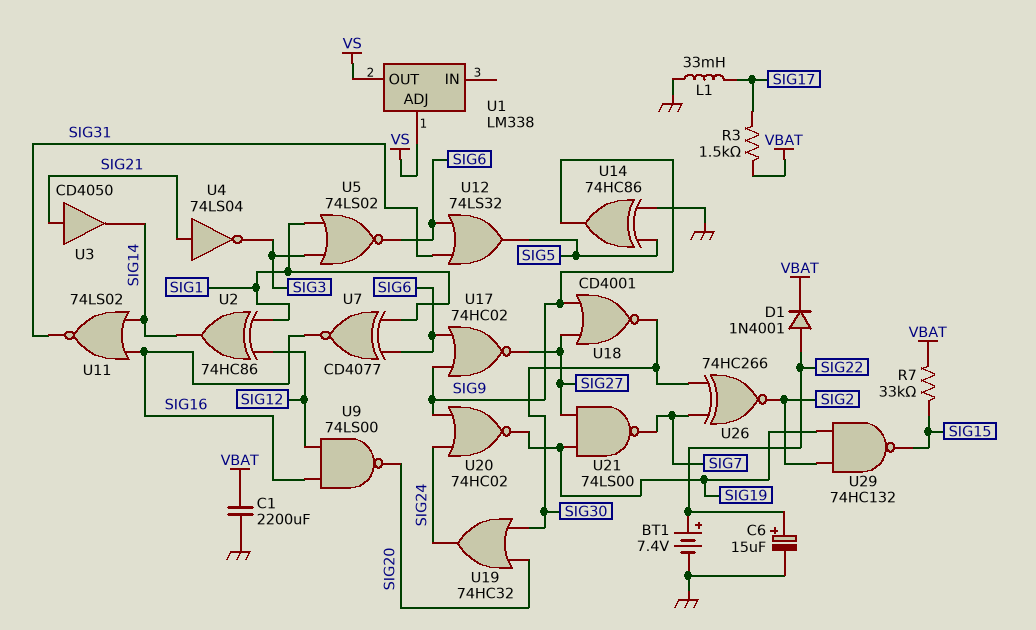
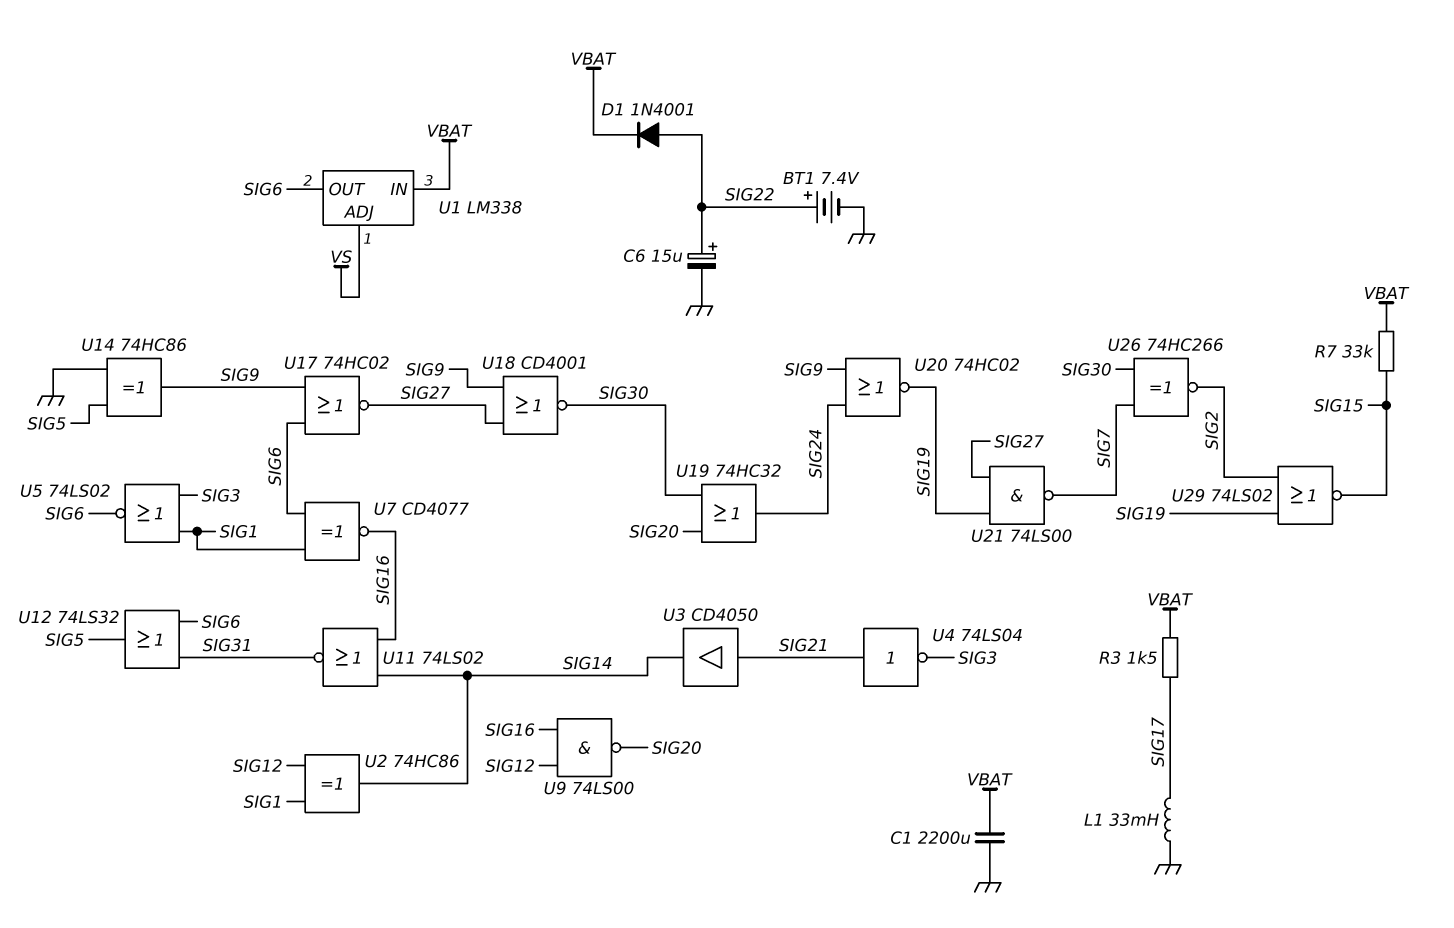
U1 pin IN: none -> VBAT
U1 pin OUT: VS -> SIG6
U29: NAND 74HC132 (in SIG2, in SIG19, out SIG15) -> NOR 74LS02 (in SIG2, in SIG19, out SIG15)

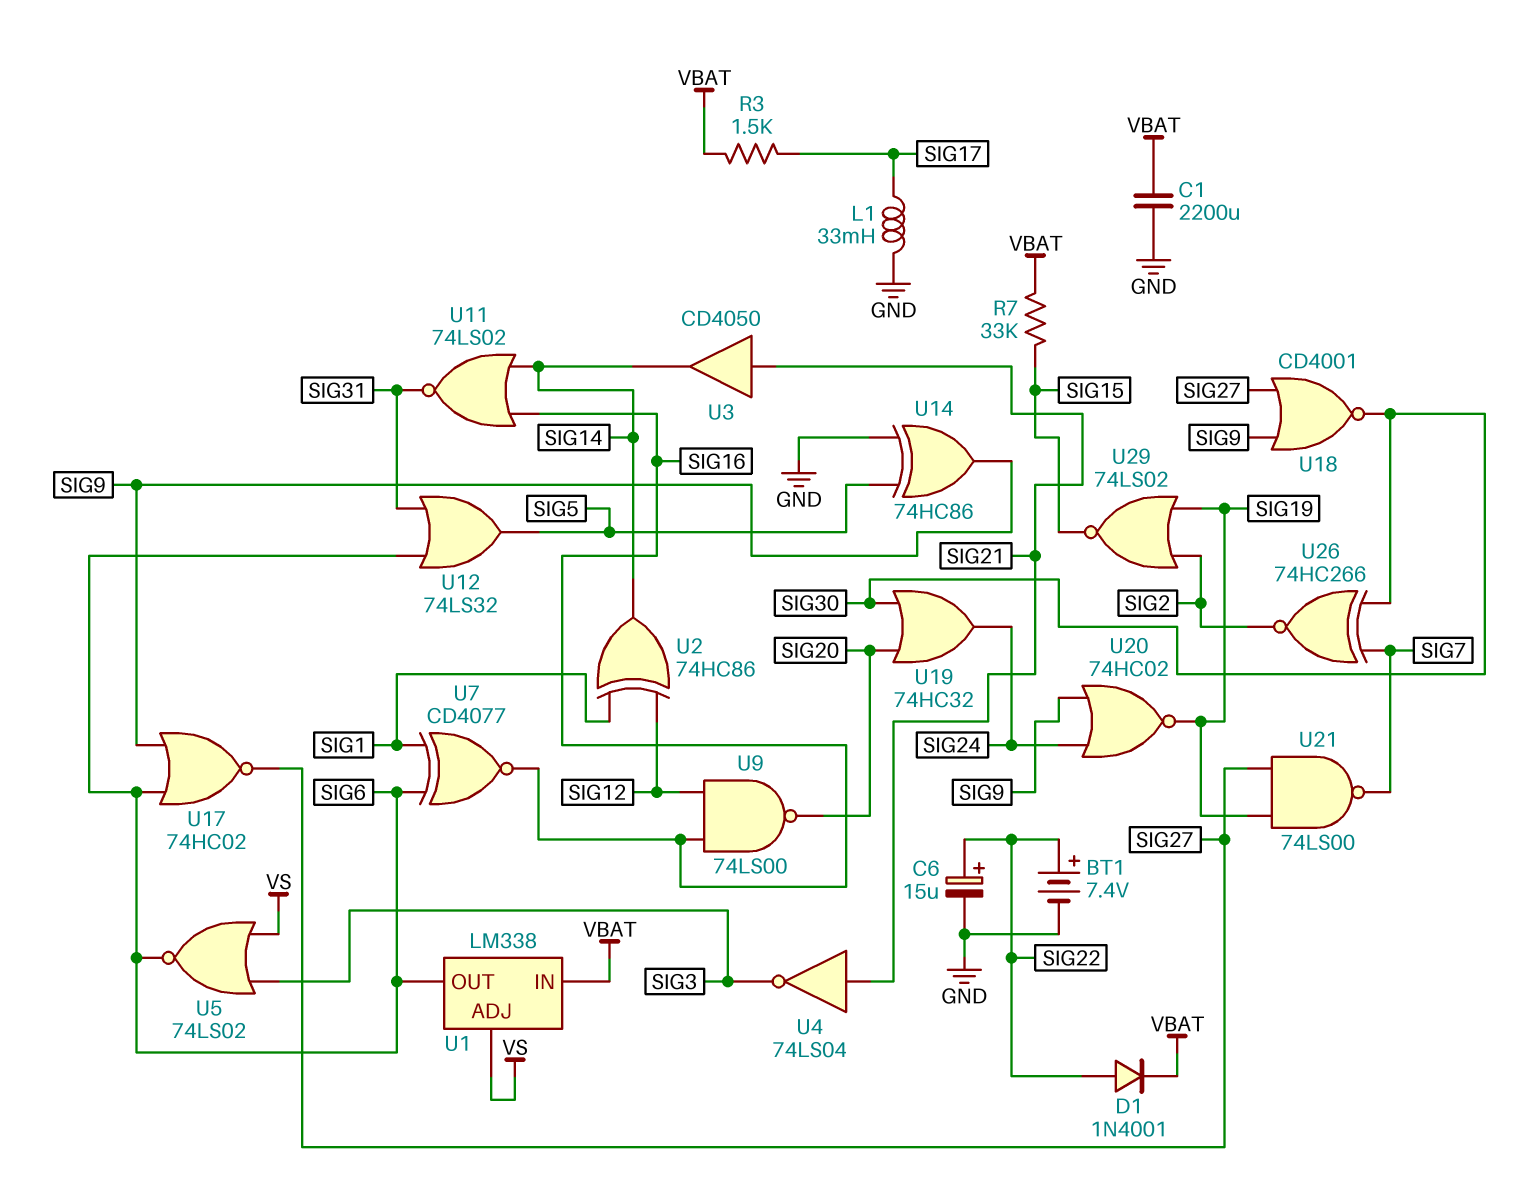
U5: NOR 74LS02 (in SIG1, in SIG3, out SIG6) -> NOR 74LS02 (in SIG3, in VS, out SIG6)

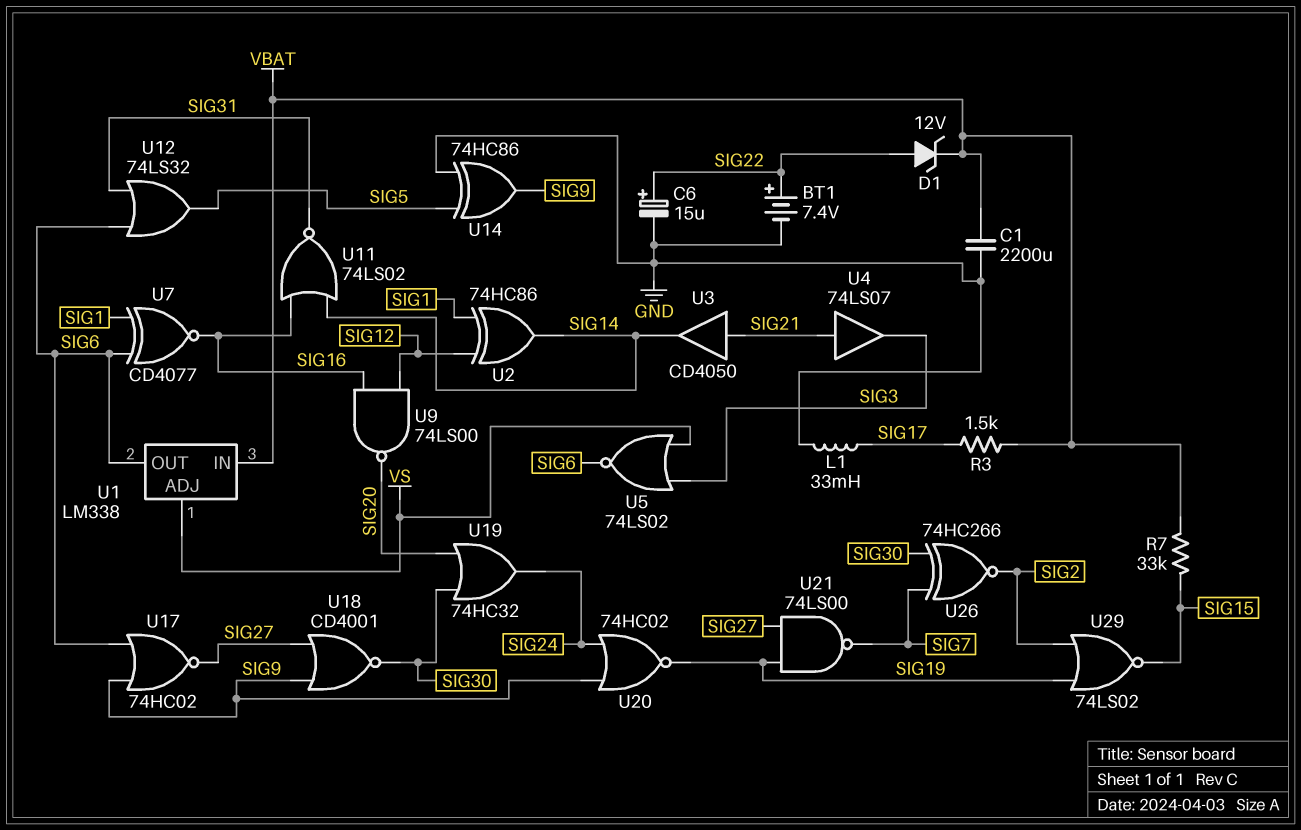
D1: diode 1N4001 (A SIG22, K VBAT) -> zener 12V (A SIG22, K VBAT)
U4: NOT 74LS04 (in SIG21, out SIG3) -> buffer 74LS07 (in SIG21, out SIG3)

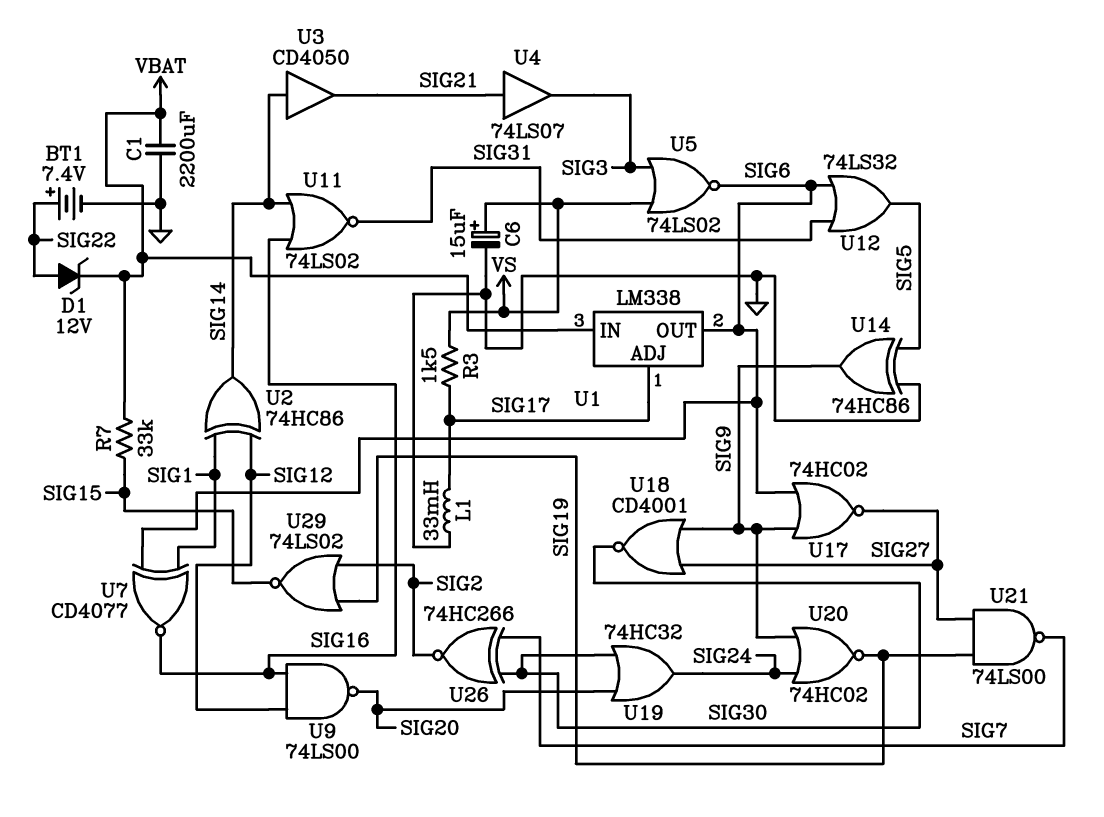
C6: 15uF (plus SIG22, minus GND) -> 15uF (plus VS, minus GND)
R3: 1.5k (SIG17, VBAT) -> 1.5k (SIG17, VS)
U1 pin ADJ: VS -> SIG17
U3: buffer CD4050 (in SIG21, out SIG14) -> buffer CD4050 (in SIG14, out SIG21)

